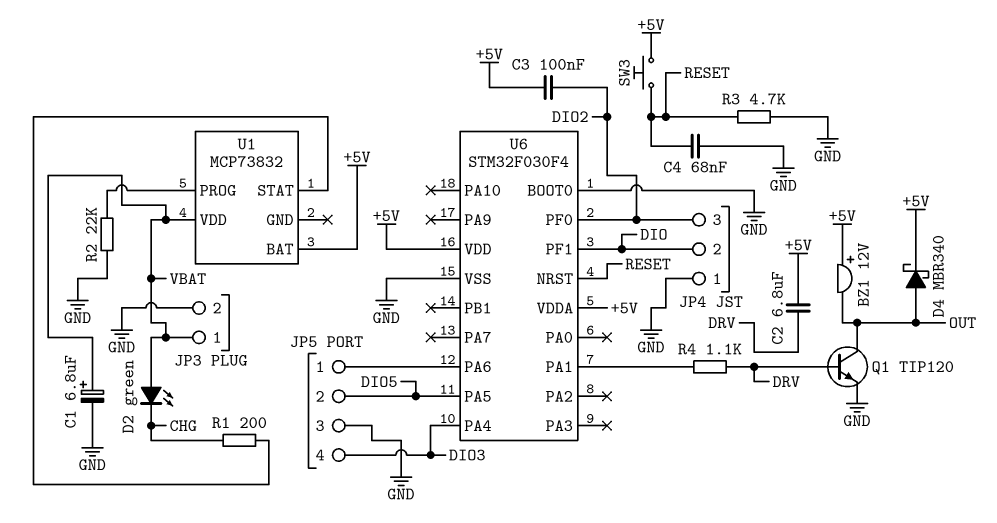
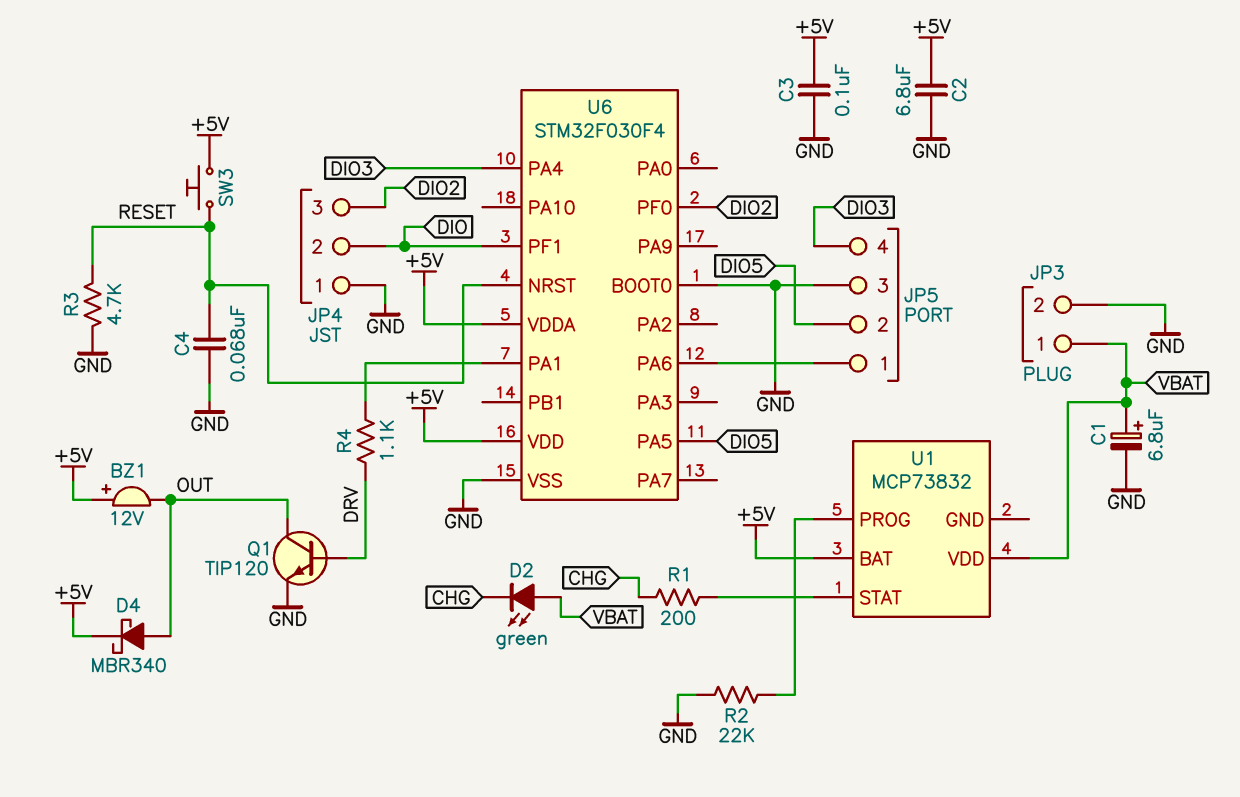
C2: 6.8uF (+5V, DRV) -> 6.8uF (+5V, GND)
C3: 100nF (+5V, DIO2) -> 100nF (+5V, GND)

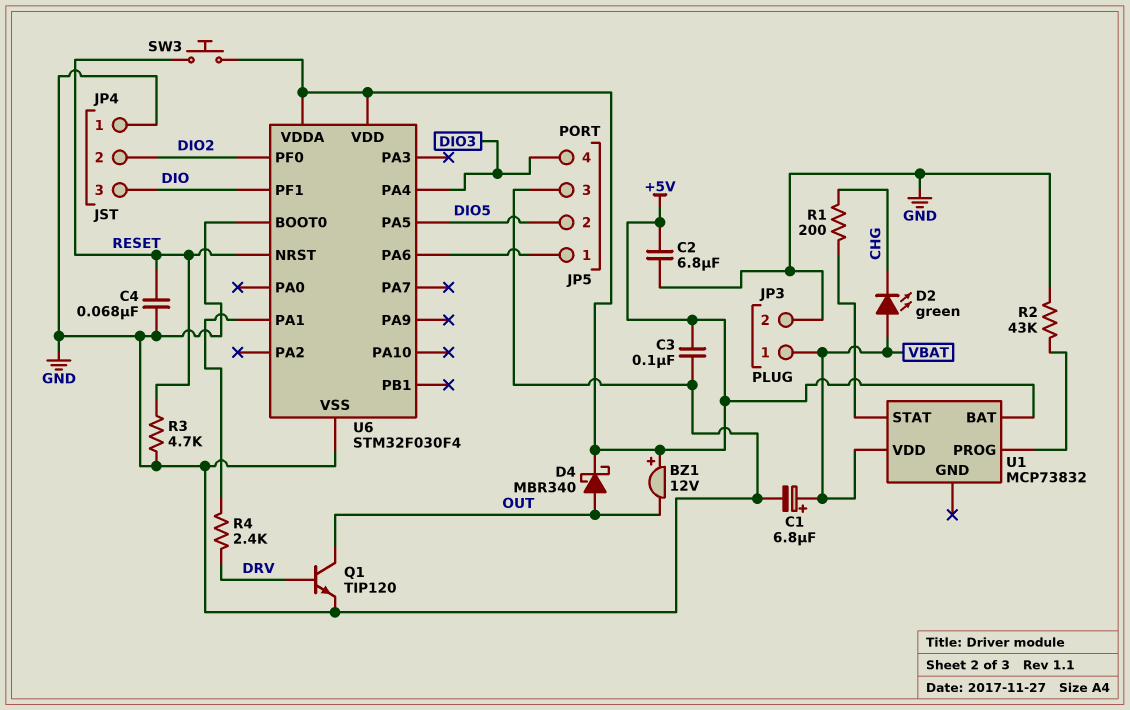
JP4 pin 2: DIO -> DIO2
JP4 pin 3: DIO2 -> DIO
R2: 22k (GND, U1/PROG) -> 43k (GND, U1/PROG)
R4: 1.1k (DRV, U6/PA1) -> 2.4k (DRV, U6/PA1)

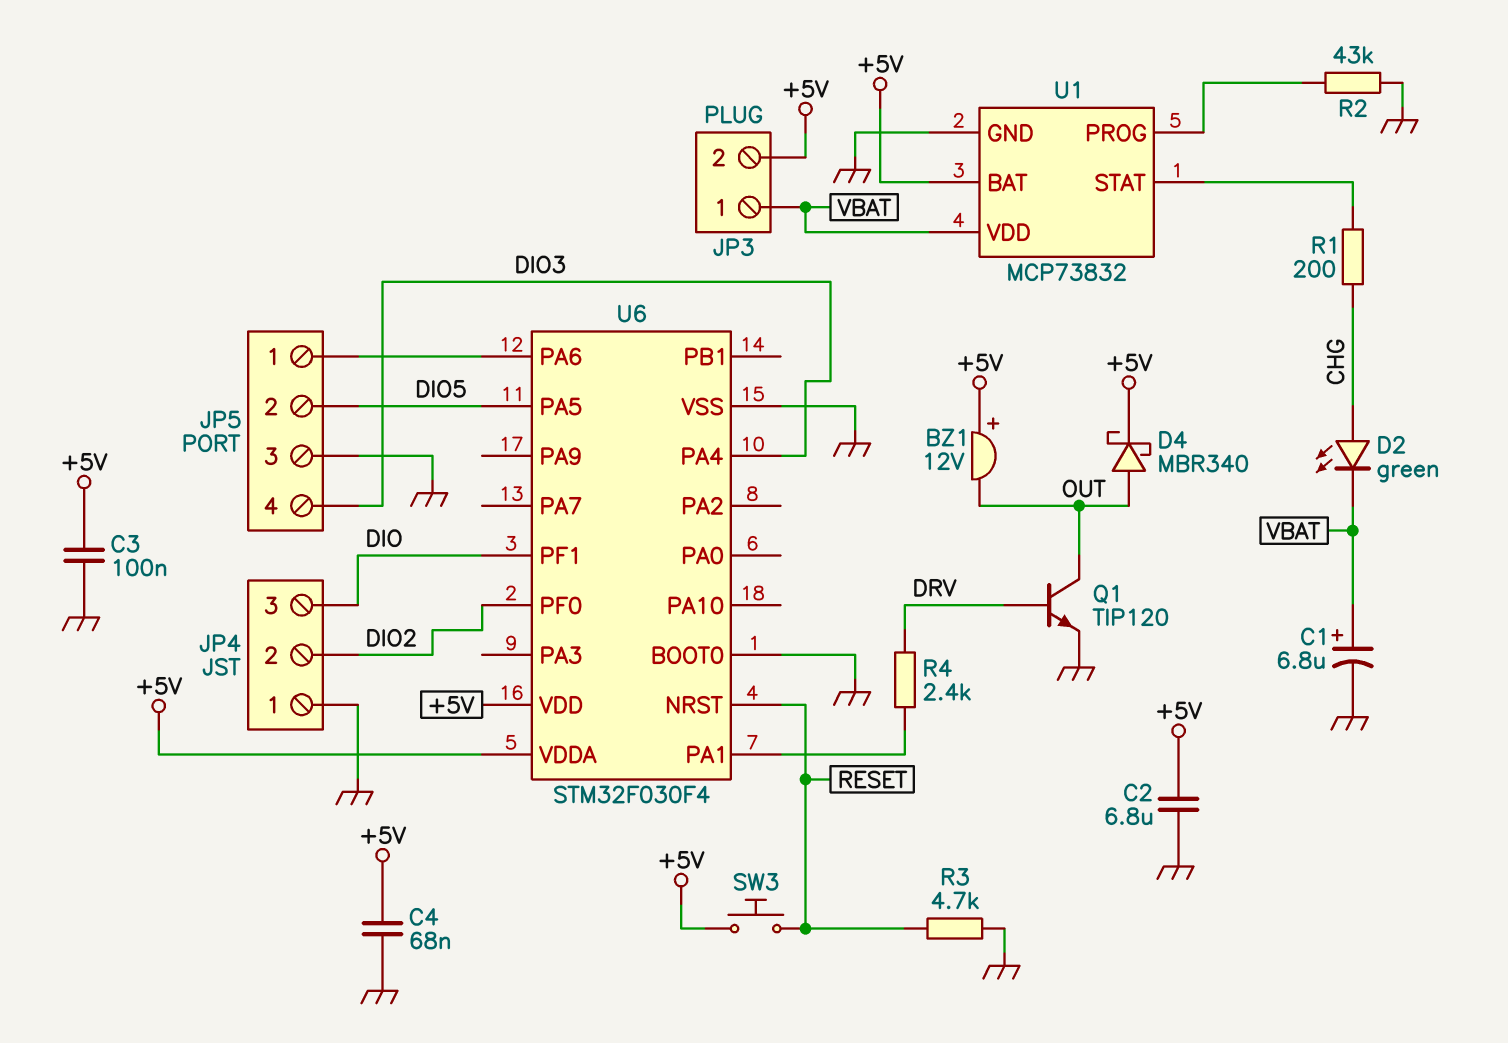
C4: 68nF (GND, RESET) -> 68nF (+5V, GND)
D2: LED green (A VBAT, K CHG) -> LED green (A CHG, K VBAT)
JP3 pin 2: GND -> +5V
U1 pin GND: none -> GND

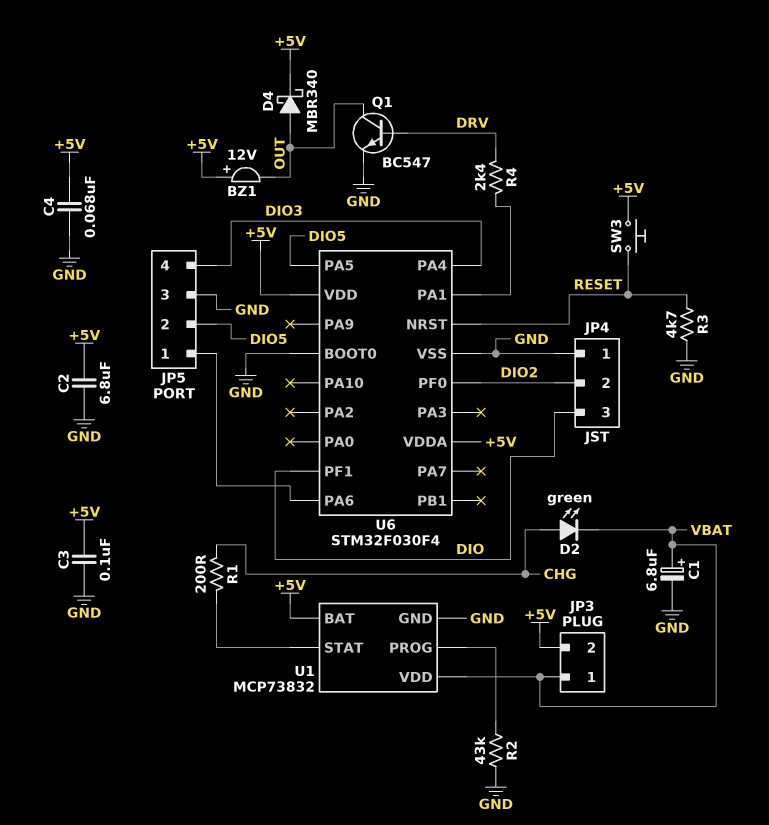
Q1: NPN TIP120 (B DRV, C OUT, E GND) -> NPN BC547 (B DRV, C OUT, E GND)

